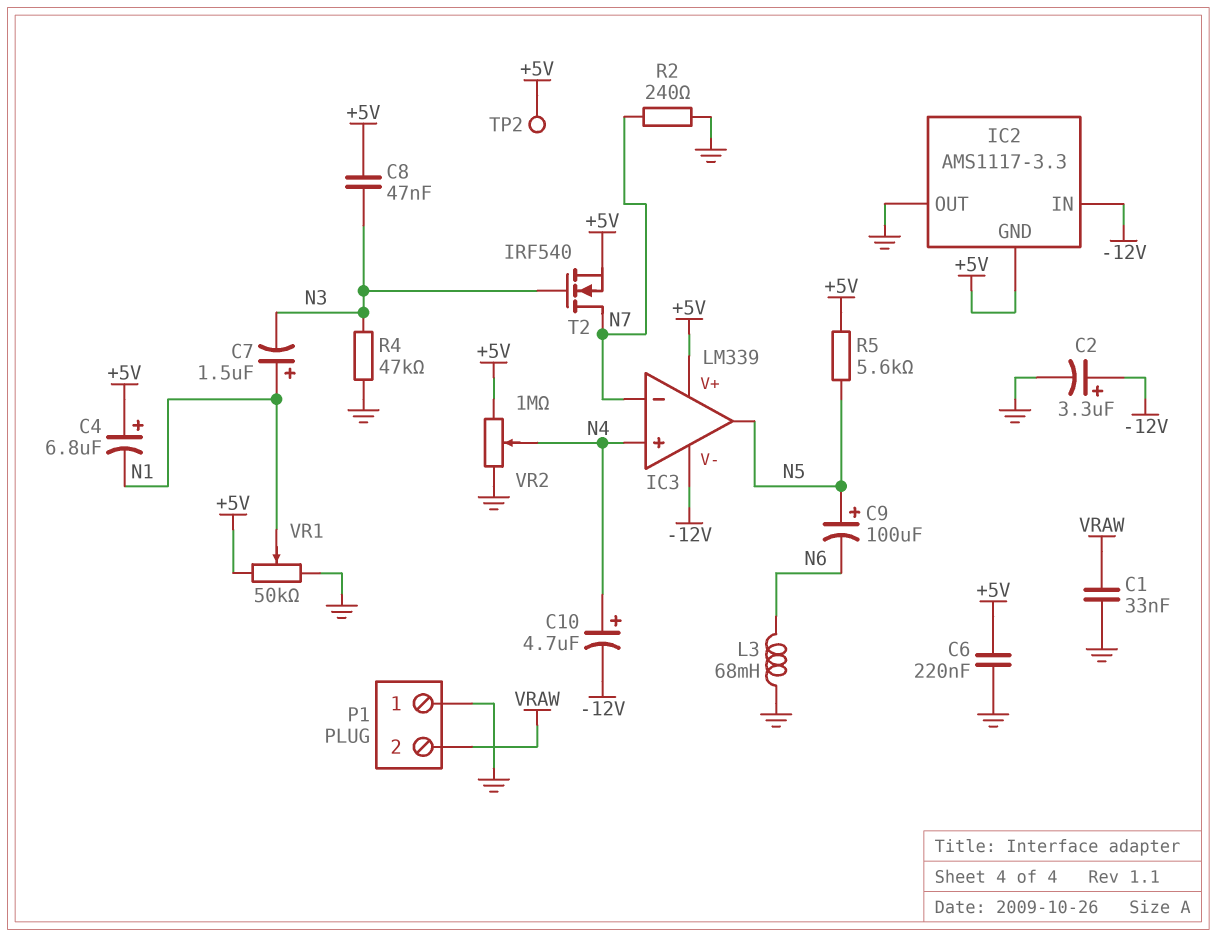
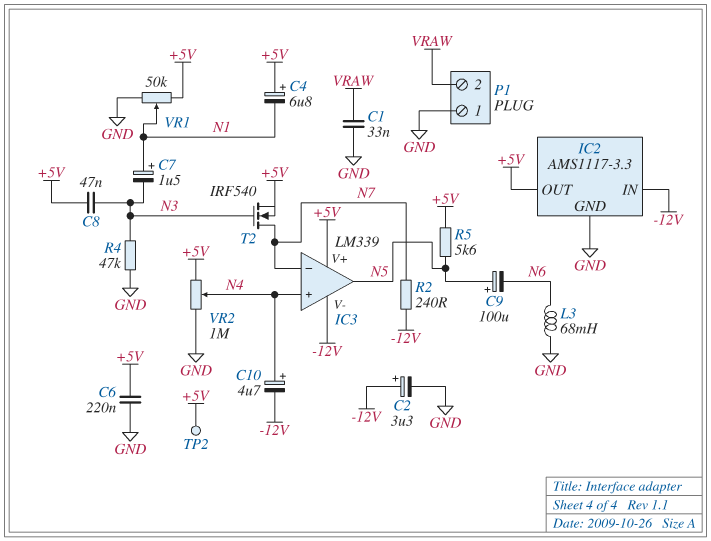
IC2 pin GND: +5V -> GND
IC2 pin OUT: GND -> +5V
R2: 240 (GND, N7) -> 240 (-12V, N7)

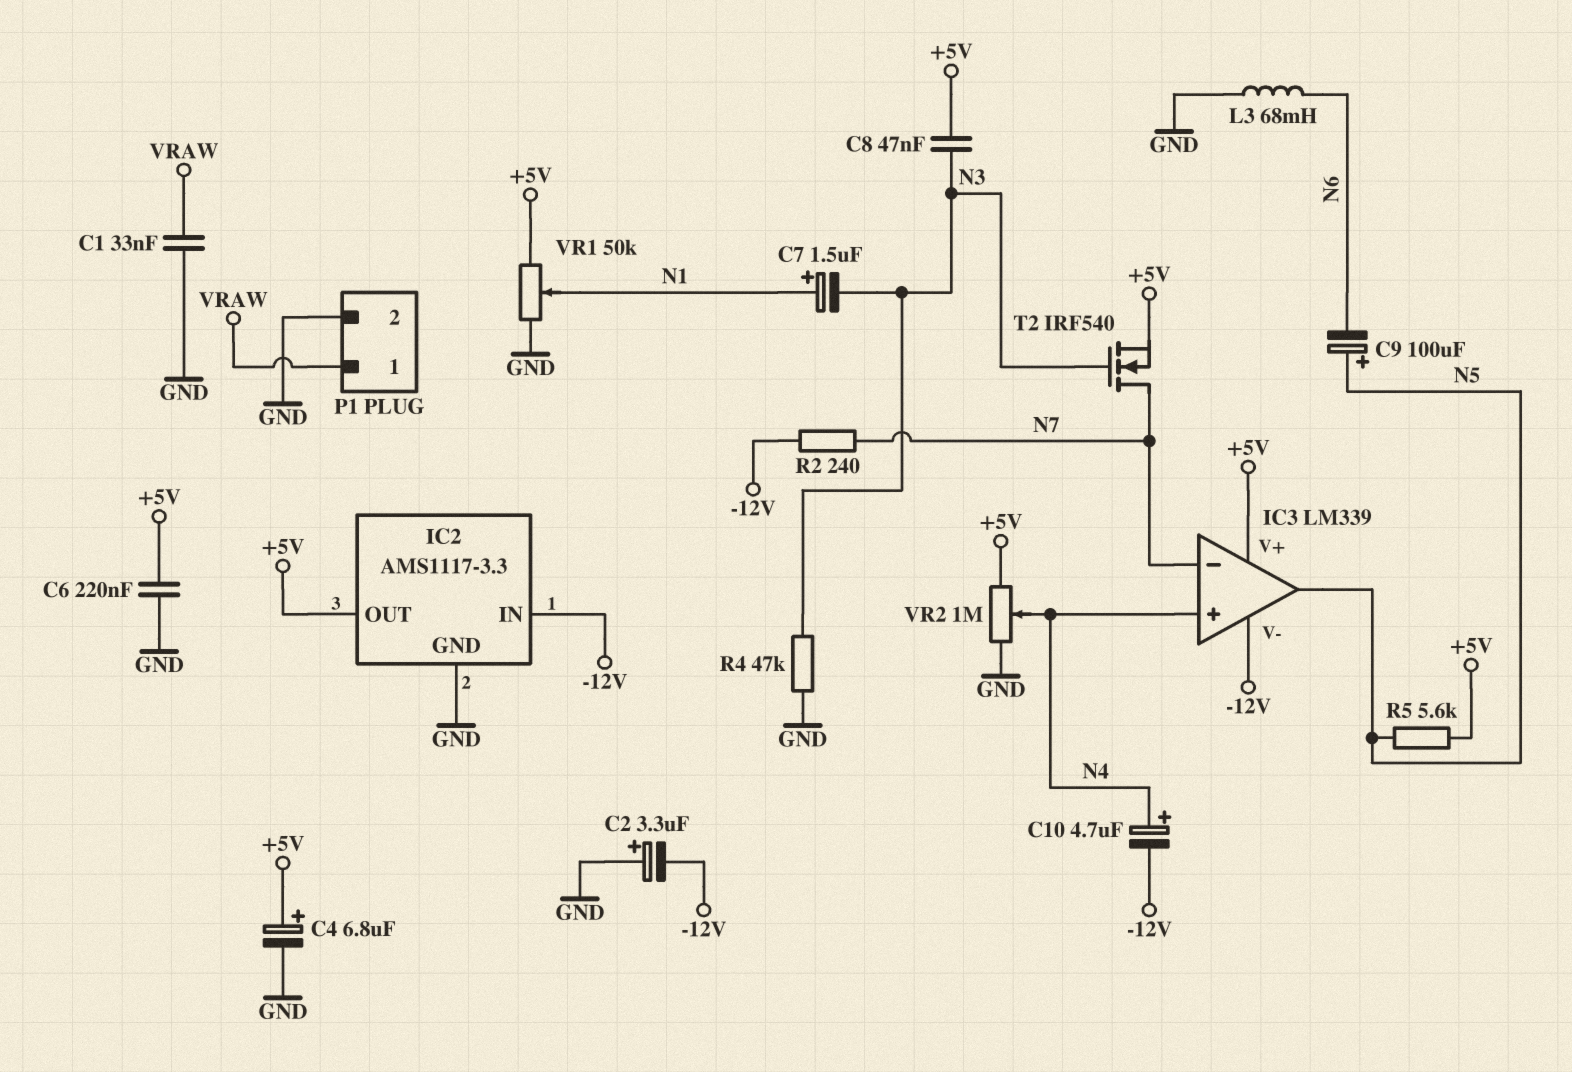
C2: 3.3uF (plus -12V, minus GND) -> 3.3uF (plus GND, minus -12V)
C4: 6.8uF (plus +5V, minus N1) -> 6.8uF (plus +5V, minus GND)
P1 pin 1: GND -> VRAW
P1 pin 2: VRAW -> GND
TP2: test point (+5V) -> none

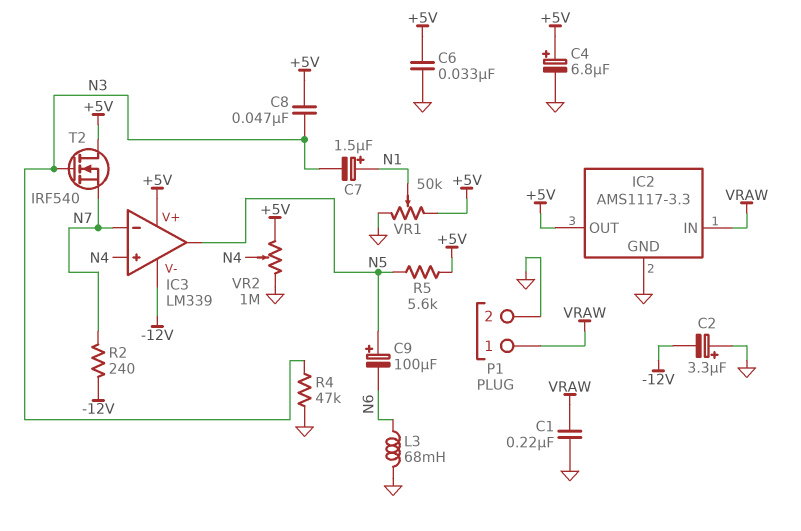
C1: 33nF (GND, VRAW) -> 220nF (GND, VRAW)
C6: 220nF (+5V, GND) -> 33nF (+5V, GND)
C10: 4.7uF (plus N4, minus -12V) -> none
IC2 pin IN: -12V -> VRAW
T2: NMOS IRF540 (G N3, D N7, S +5V) -> NMOS IRF540 (G N3, D +5V, S N7)

